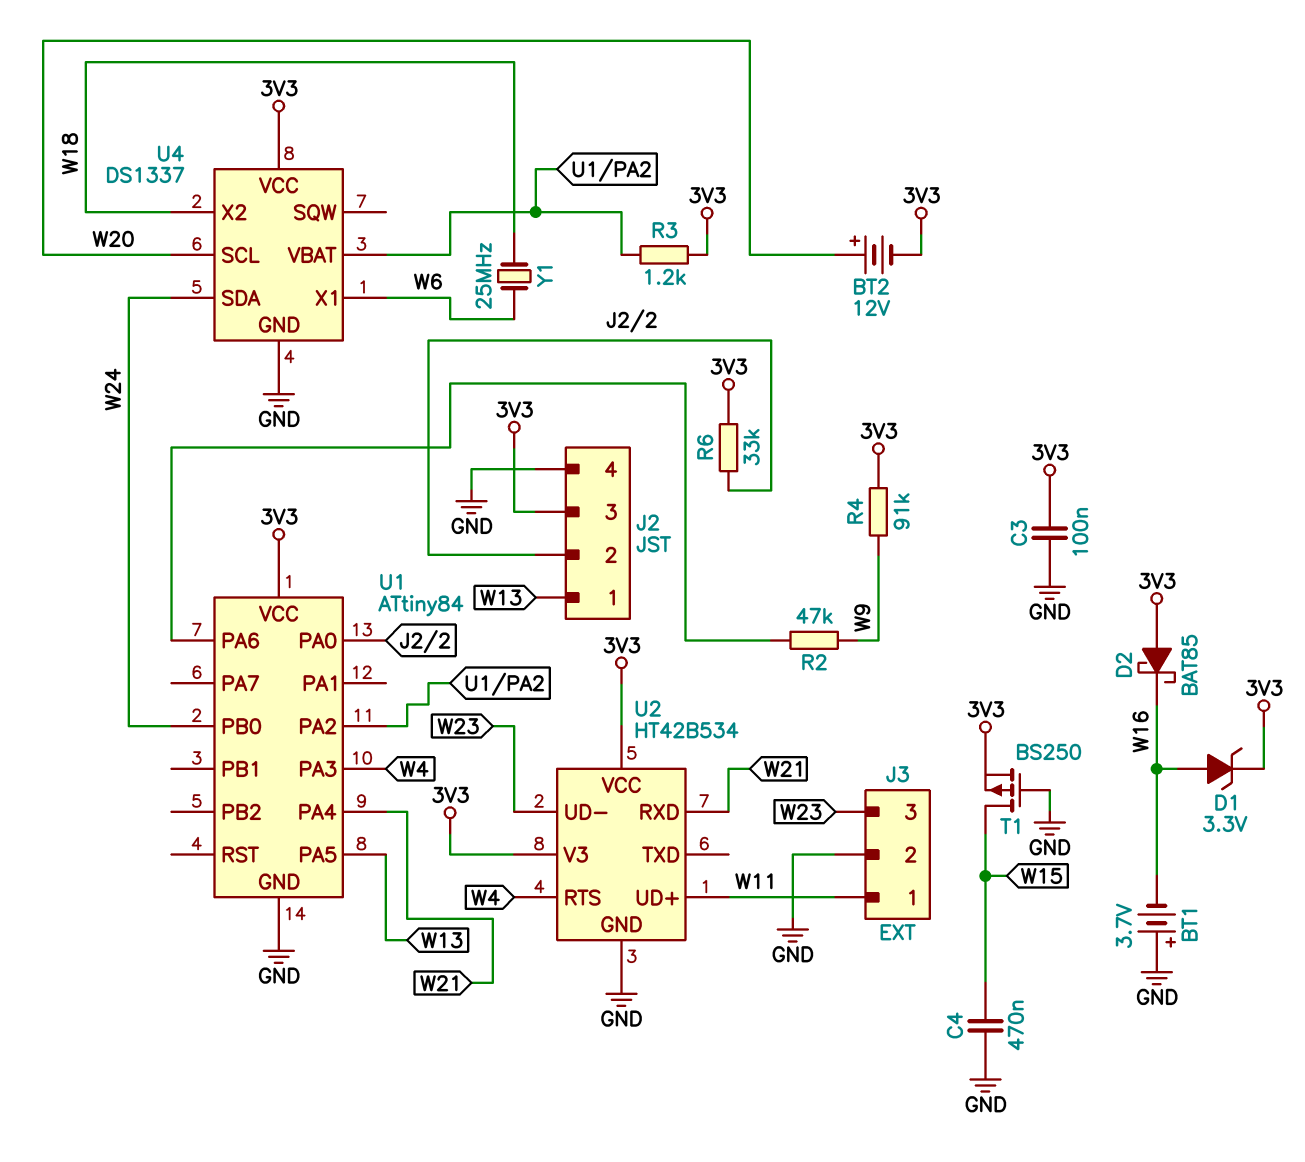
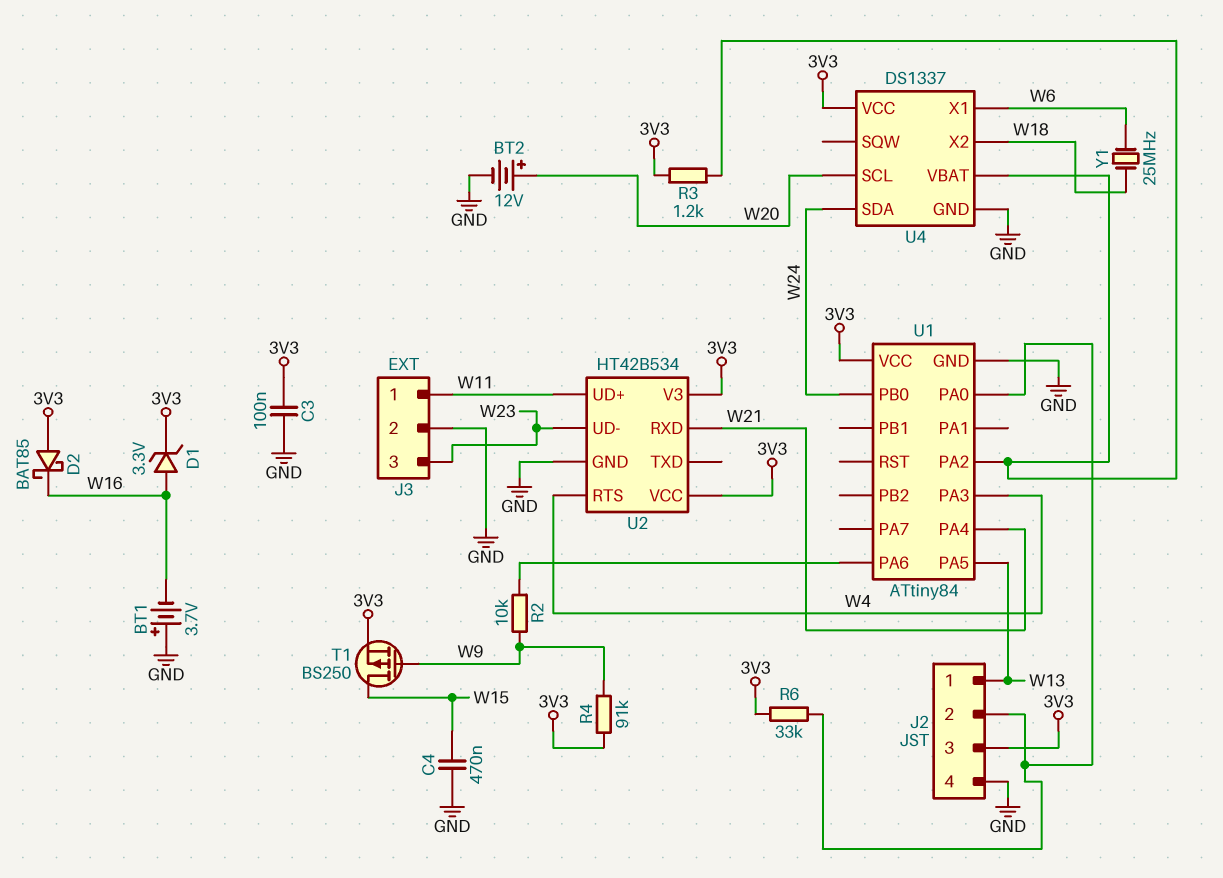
BT2: 12V (plus W20, minus 3V3) -> 12V (plus W20, minus GND)
R2: 47k (U1/PA6, W9) -> 10k (U1/PA6, W9)
T1: PMOS BS250 (G GND, D W15, S 3V3) -> PMOS BS250 (G W9, D W15, S 3V3)

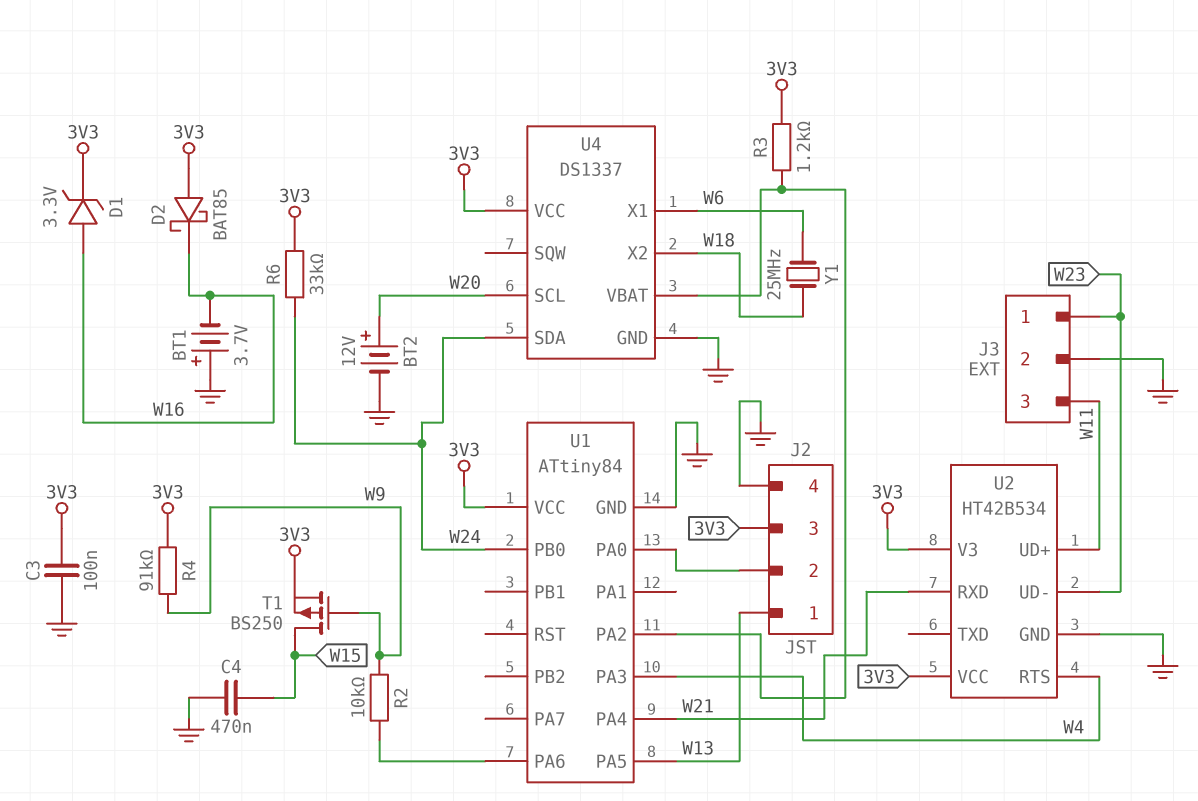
J3 pin 1: W11 -> W23
J3 pin 3: W23 -> W11
R6: 33k (3V3, J2/2) -> 33k (3V3, W24)

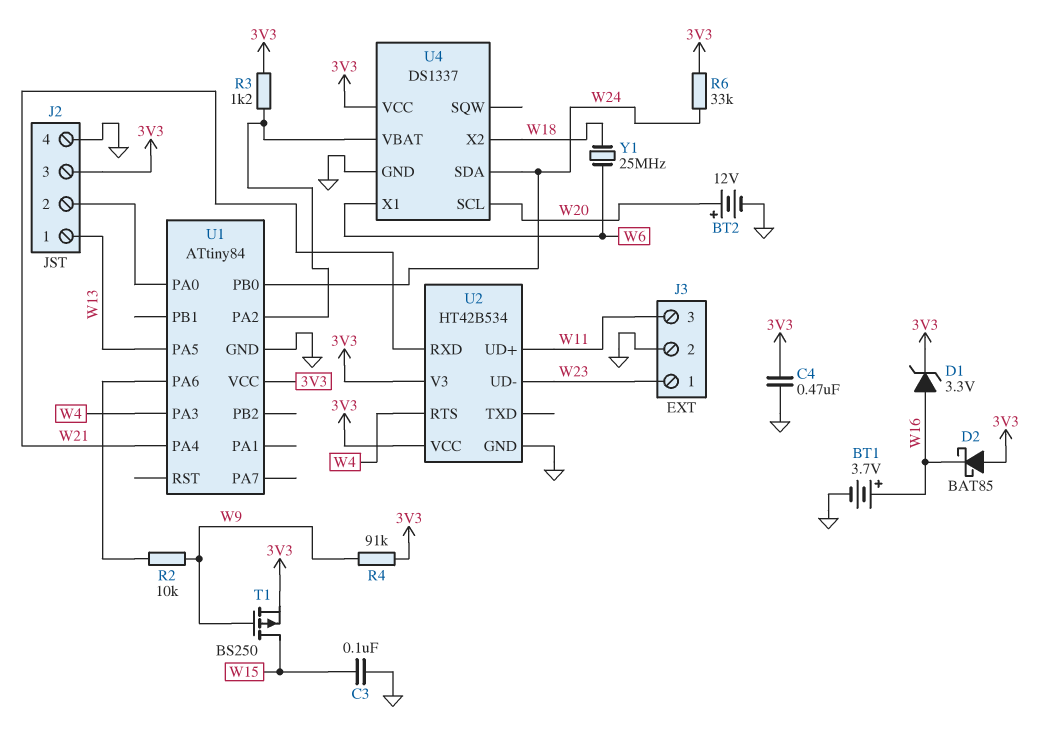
BT1: 3.7V (plus GND, minus W16) -> 3.7V (plus W16, minus GND)
C3: 100nF (3V3, GND) -> 100nF (GND, W15)
C4: 470nF (GND, W15) -> 470nF (3V3, GND)

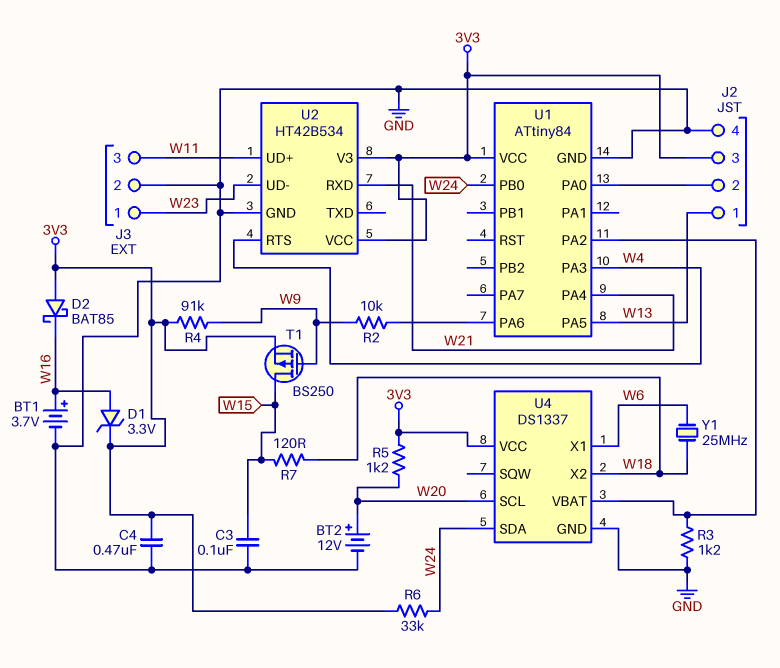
R3: 1.2k (3V3, U1/PA2) -> 1.2k (GND, U1/PA2)
R5: none -> 1.2k (3V3, W20)
R7: none -> 120 (W15, W18)

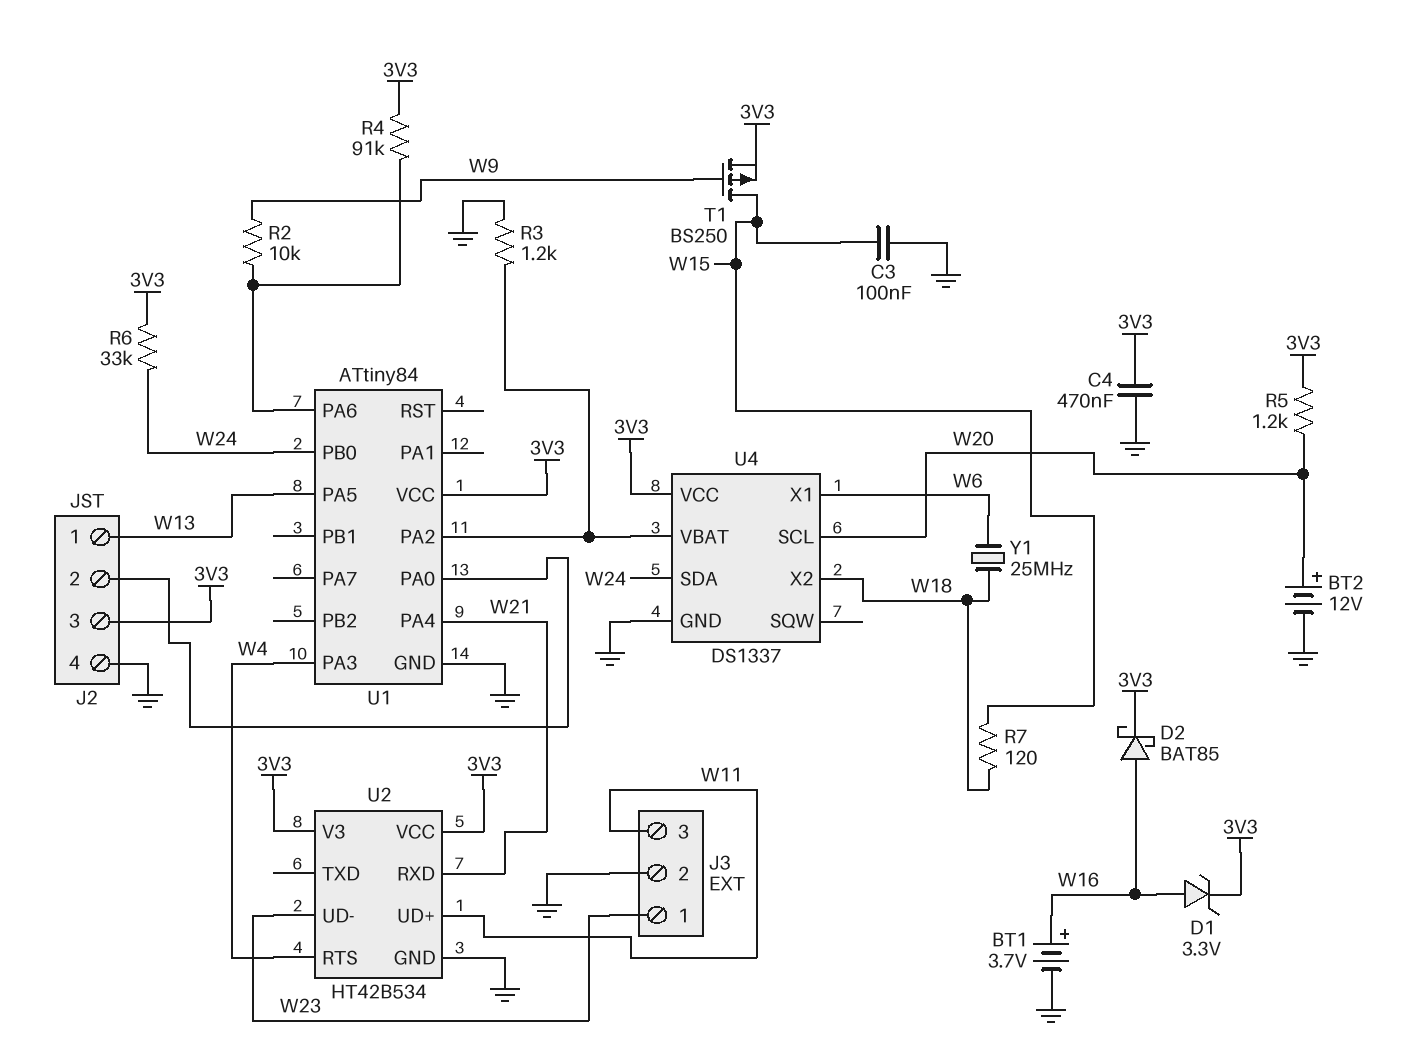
D2: schottky BAT85 (A 3V3, K W16) -> schottky BAT85 (A W16, K 3V3)
R4: 91k (3V3, W9) -> 91k (3V3, U1/PA6)

